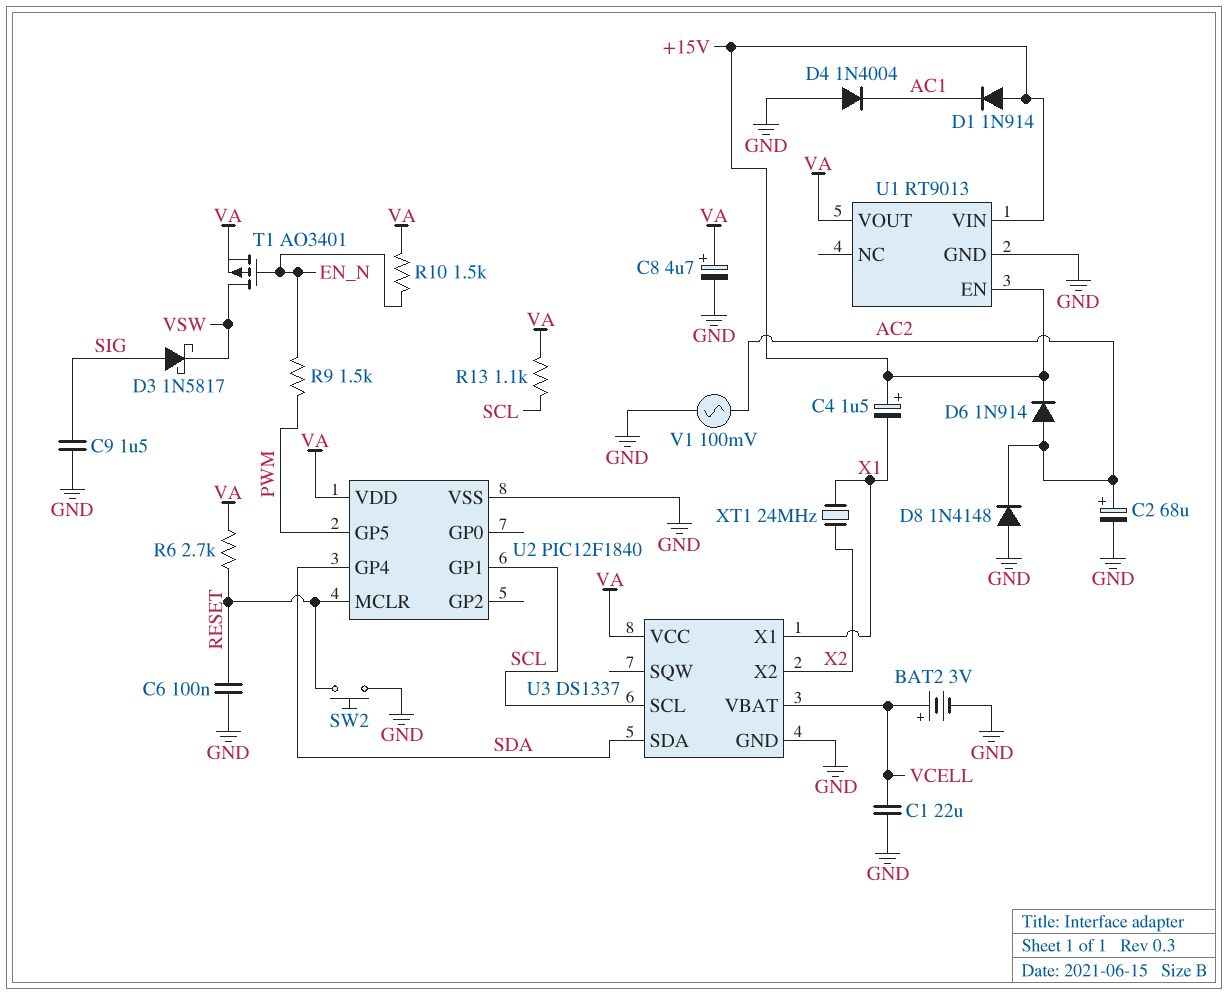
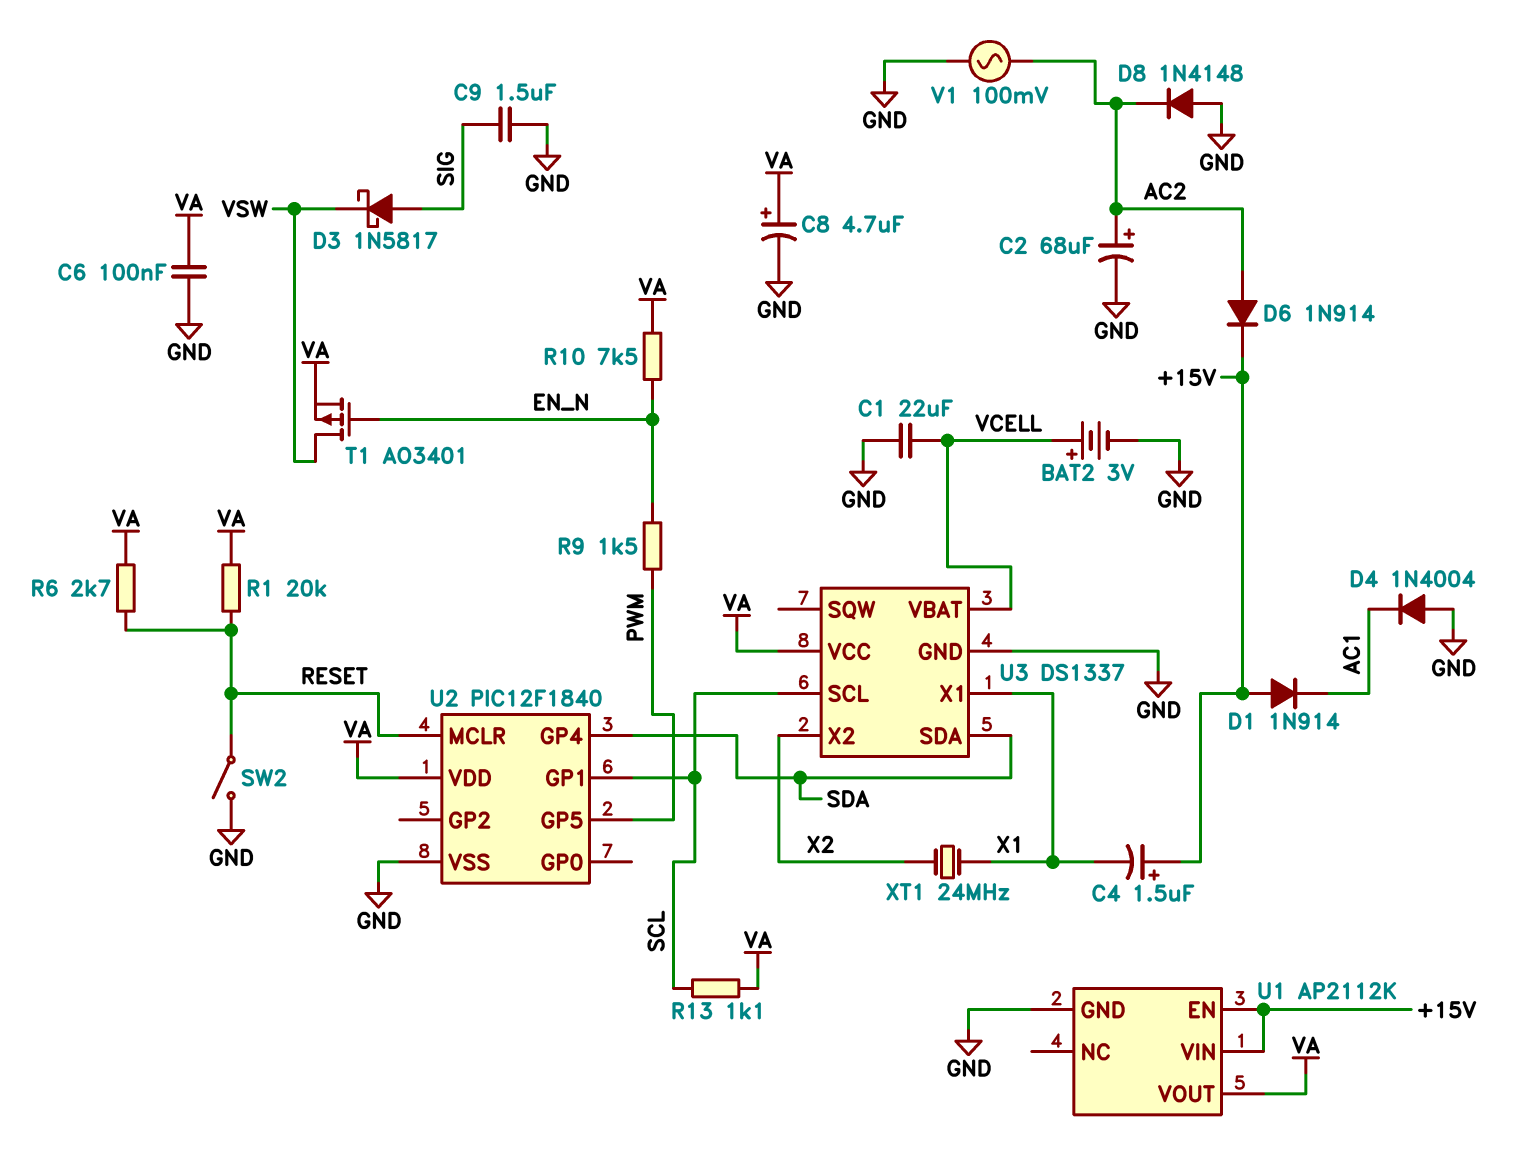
C6: 100nF (GND, RESET) -> 100nF (GND, VA)
R1: none -> 20k (RESET, VA)
R10: 1.5k (EN_N, VA) -> 7.5k (EN_N, VA)
SW2: button (GND, RESET) -> switch (GND, RESET)
U1: RT9013 -> AP2112K

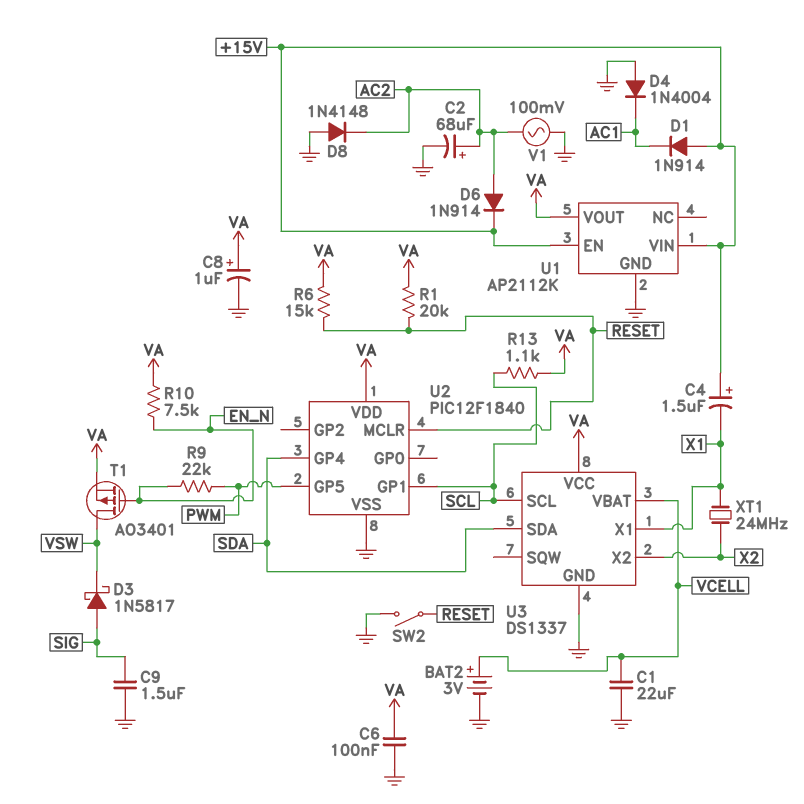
C8: 4.7uF (plus VA, minus GND) -> 1uF (plus VA, minus GND)
R6: 2.7k (RESET, VA) -> 15k (RESET, VA)
R9: 1.5k (EN_N, PWM) -> 22k (EN_N, PWM)

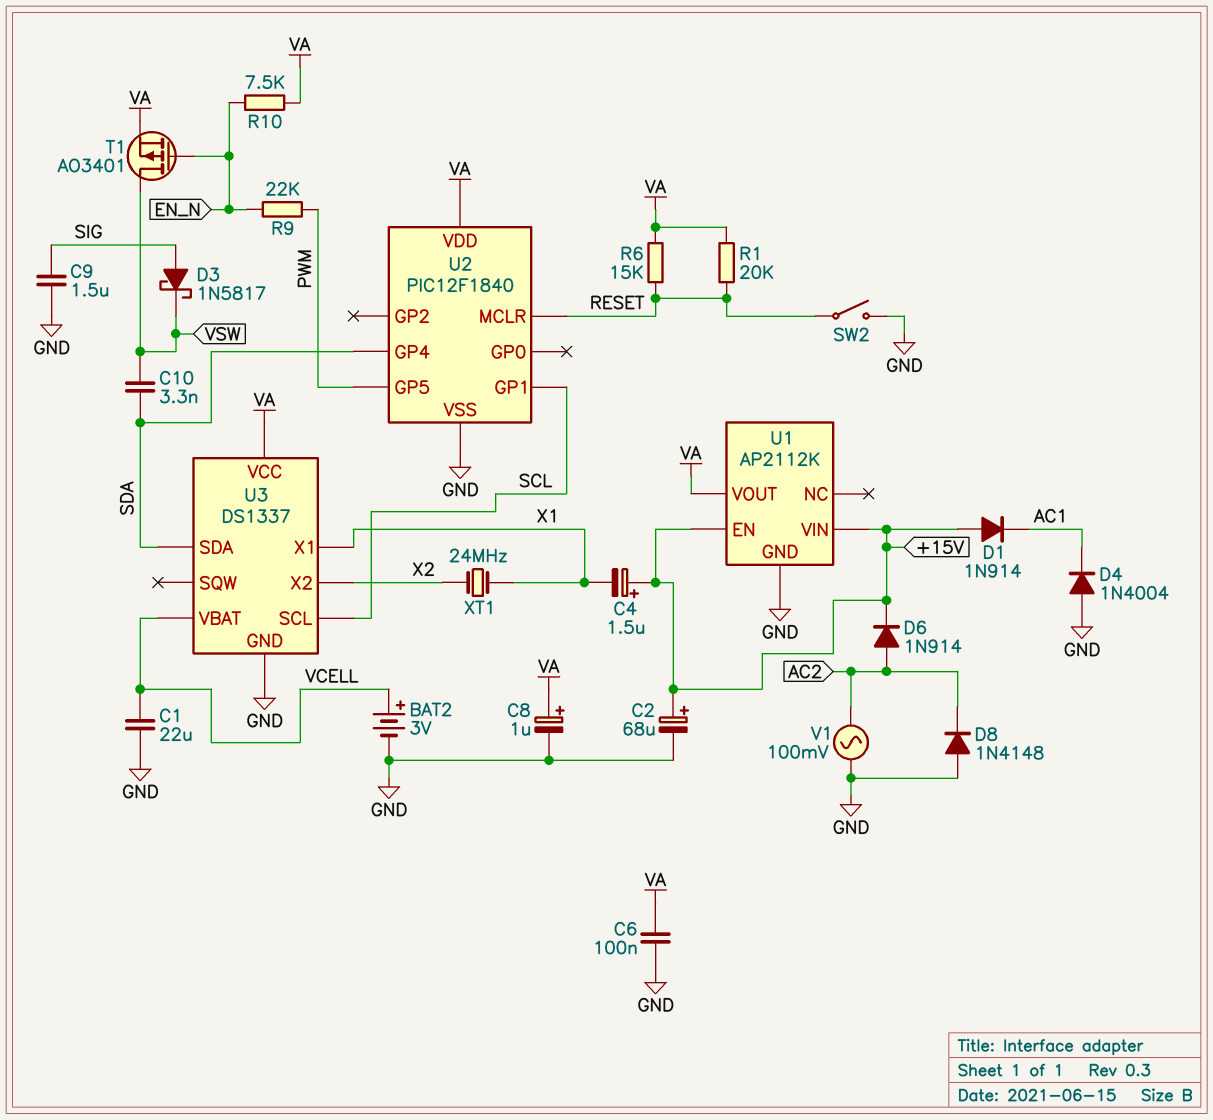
C2: 68uF (plus AC2, minus GND) -> 68uF (plus +15V, minus GND)
C10: none -> 3.3nF (SDA, VSW)
R13: 1.1k (SCL, VA) -> none

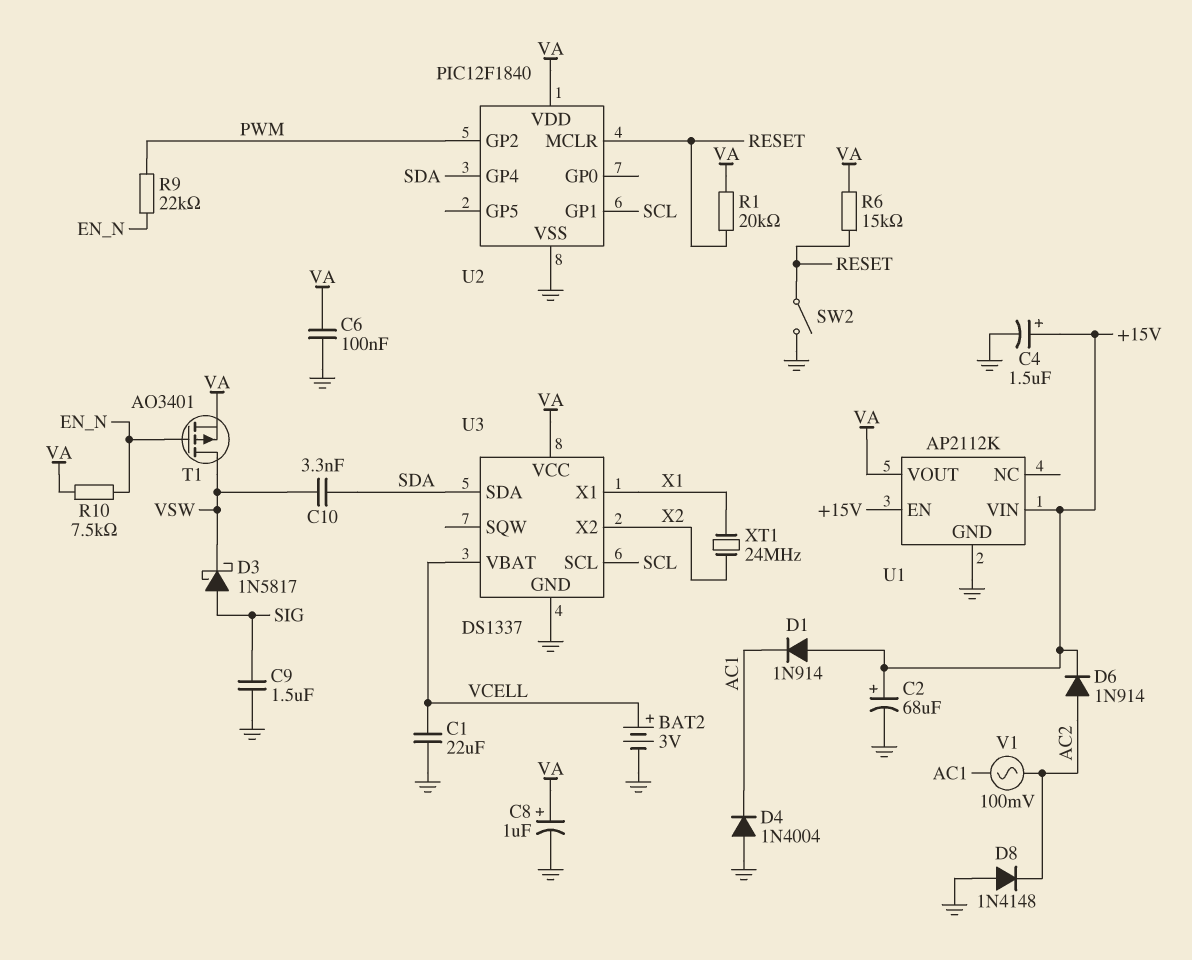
C4: 1.5uF (plus +15V, minus X1) -> 1.5uF (plus +15V, minus GND)
U2 pin GP2: none -> PWM
U2 pin GP5: PWM -> none
V1: AC 100mV (AC2, GND) -> AC 100mV (AC1, AC2)

